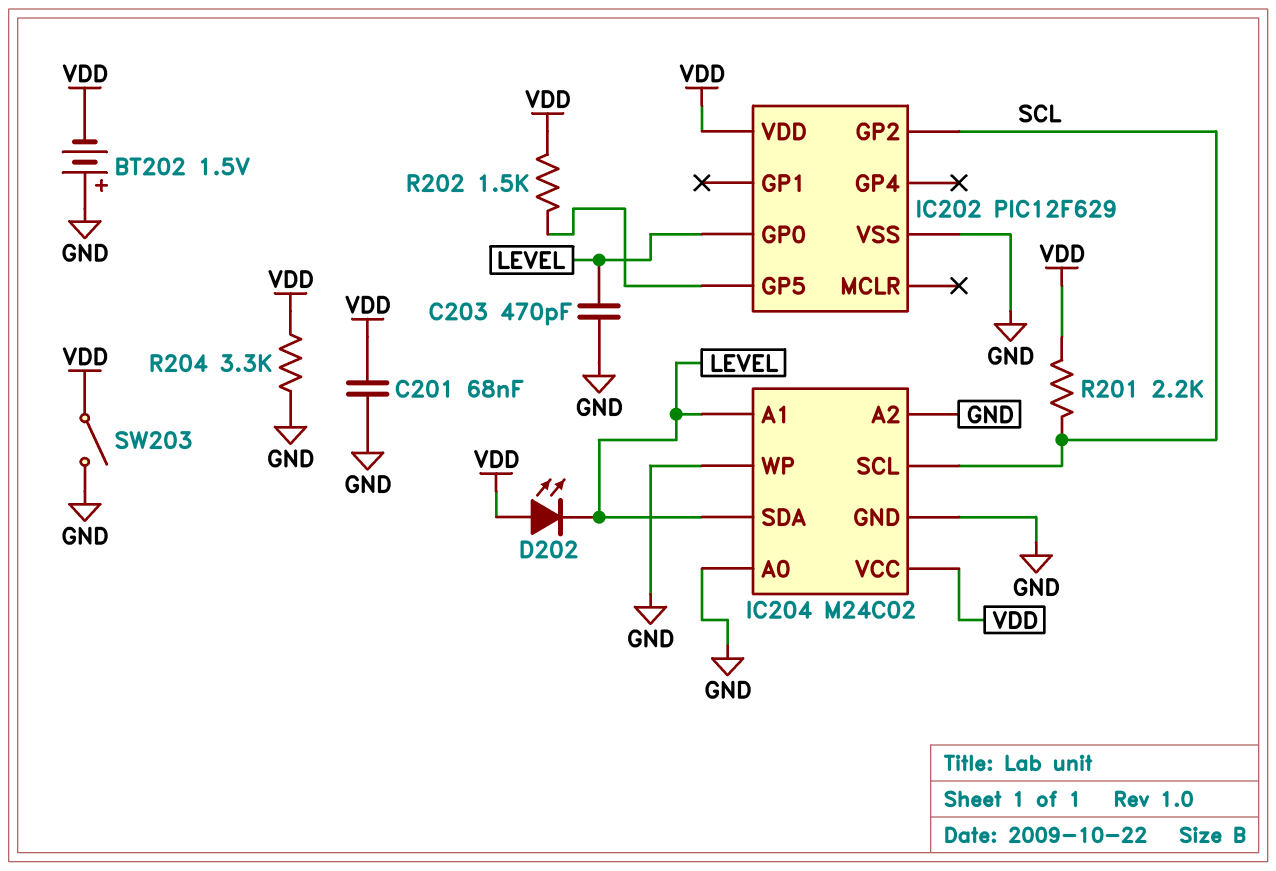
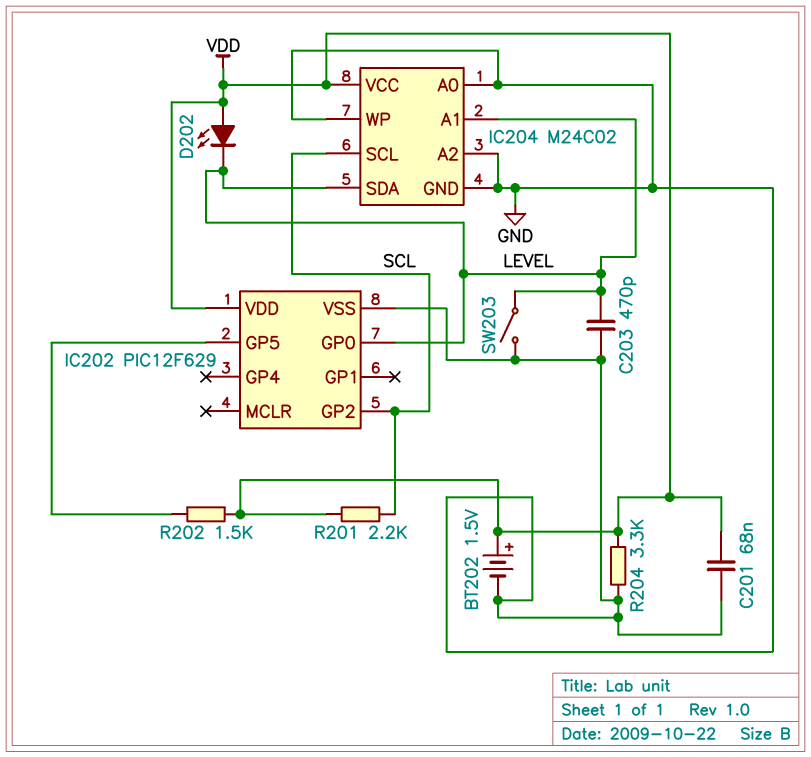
BT202: 1.5V (plus GND, minus VDD) -> 1.5V (plus VDD, minus GND)
SW203: switch (GND, VDD) -> switch (GND, LEVEL)

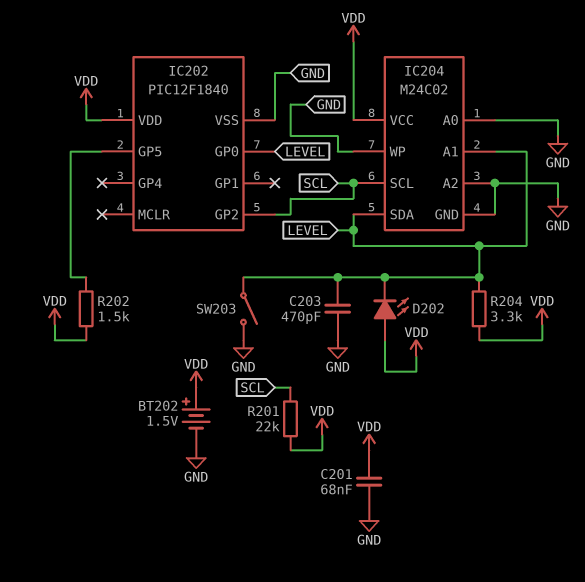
IC202: PIC12F629 -> PIC12F1840
R201: 2.2k (SCL, VDD) -> 22k (SCL, VDD)
R204: 3.3k (GND, VDD) -> 3.3k (LEVEL, VDD)

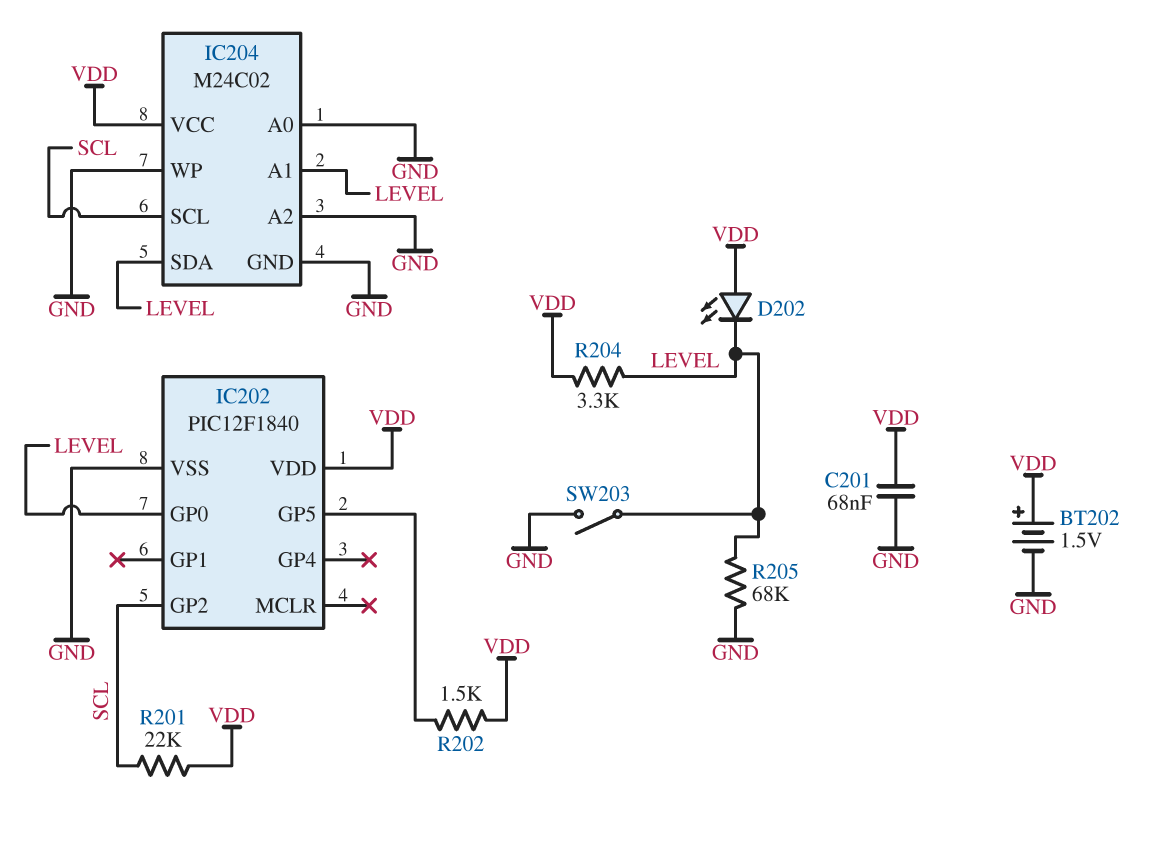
C203: 470pF (GND, LEVEL) -> none
R205: none -> 68k (GND, LEVEL)

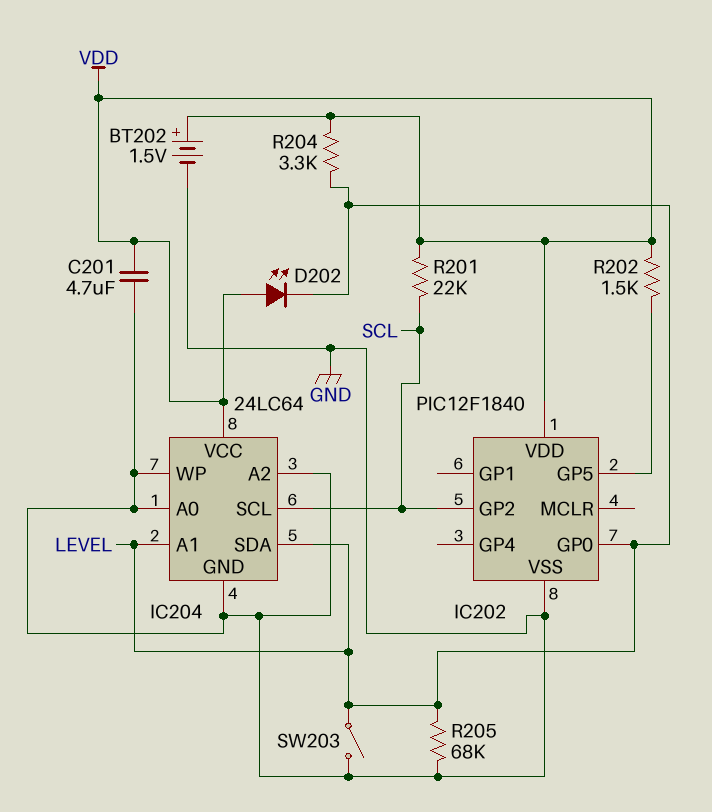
C201: 68nF (GND, VDD) -> 4.7uF (GND, VDD)
IC204: M24C02 -> 24LC64

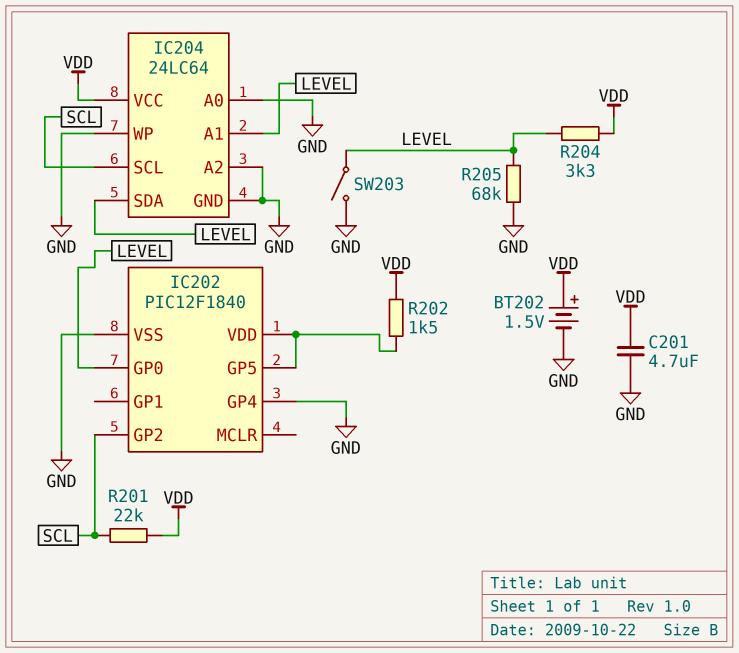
D202: LED (A VDD, K LEVEL) -> none
IC202 pin GP4: none -> GND
IC202 pin VDD: VDD -> IC202/GP5

